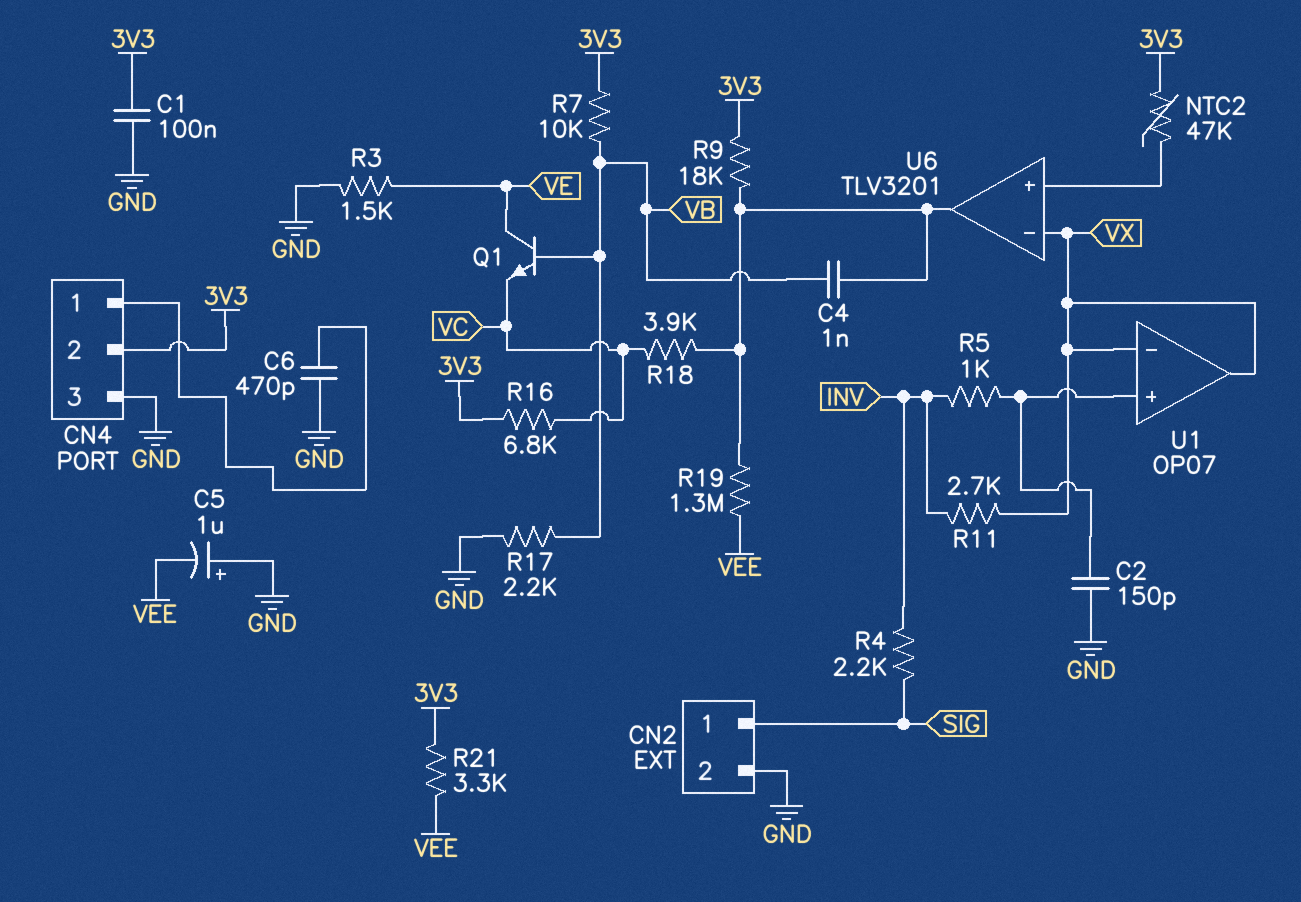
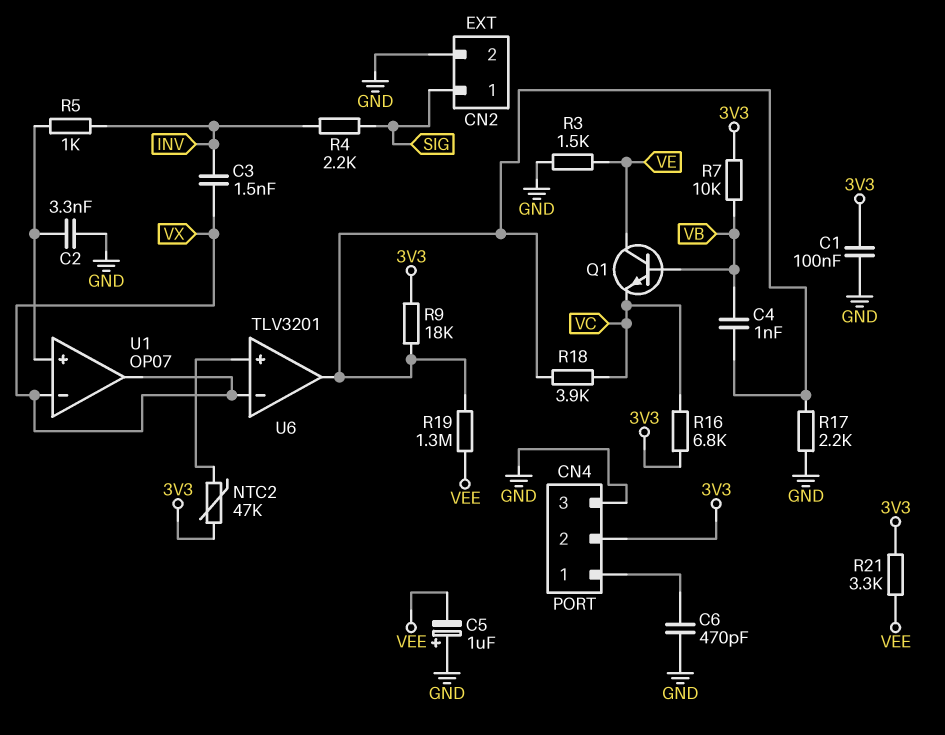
C2: 150pF (GND, U1/in+) -> 3.3nF (GND, U1/in+)
C3: none -> 1.5nF (INV, VX)
R11: 2.7k (INV, VX) -> none
R17: 2.2k (GND, VB) -> 2.2k (GND, U6/out)

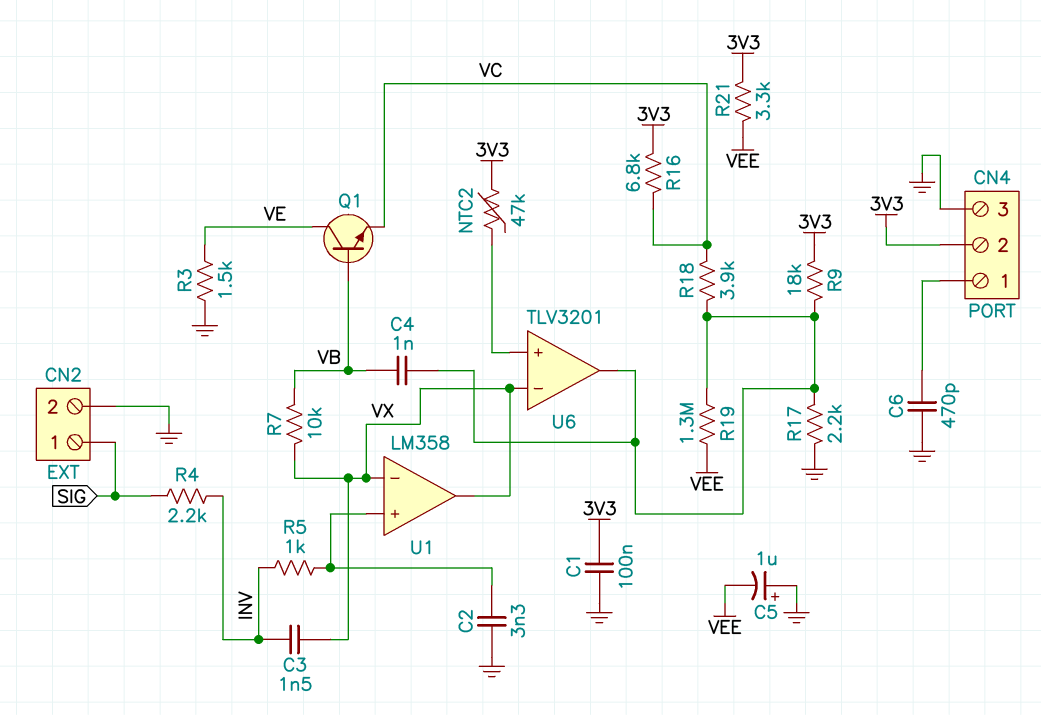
R7: 10k (3V3, VB) -> 10k (VB, VX)
U1: OP07 -> LM358

